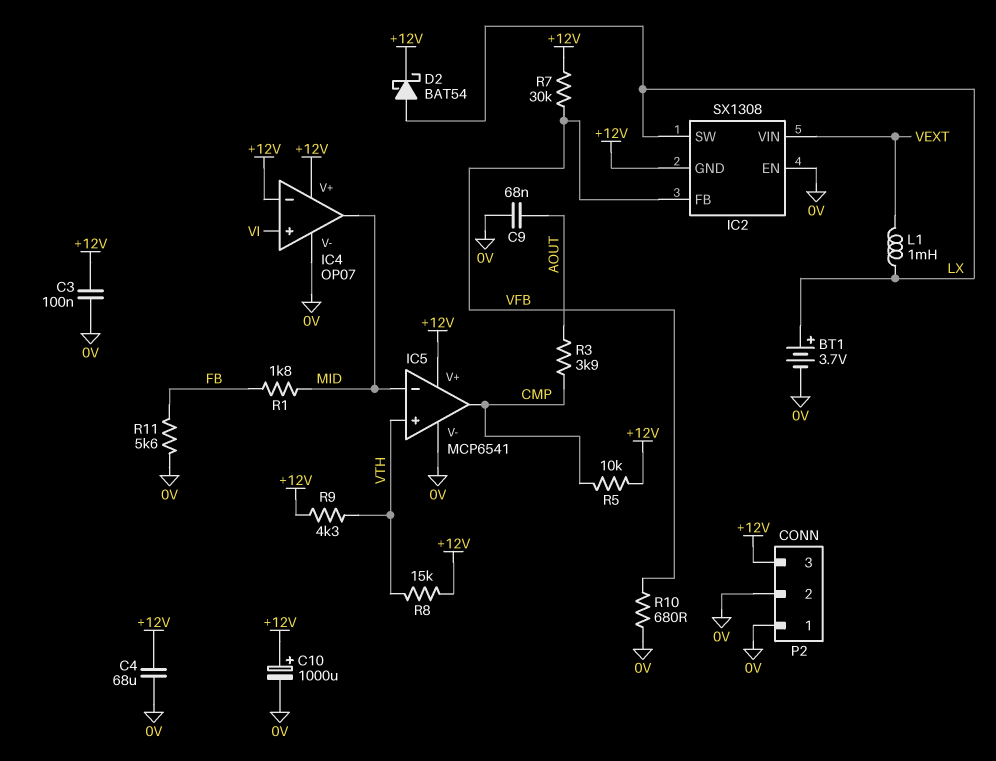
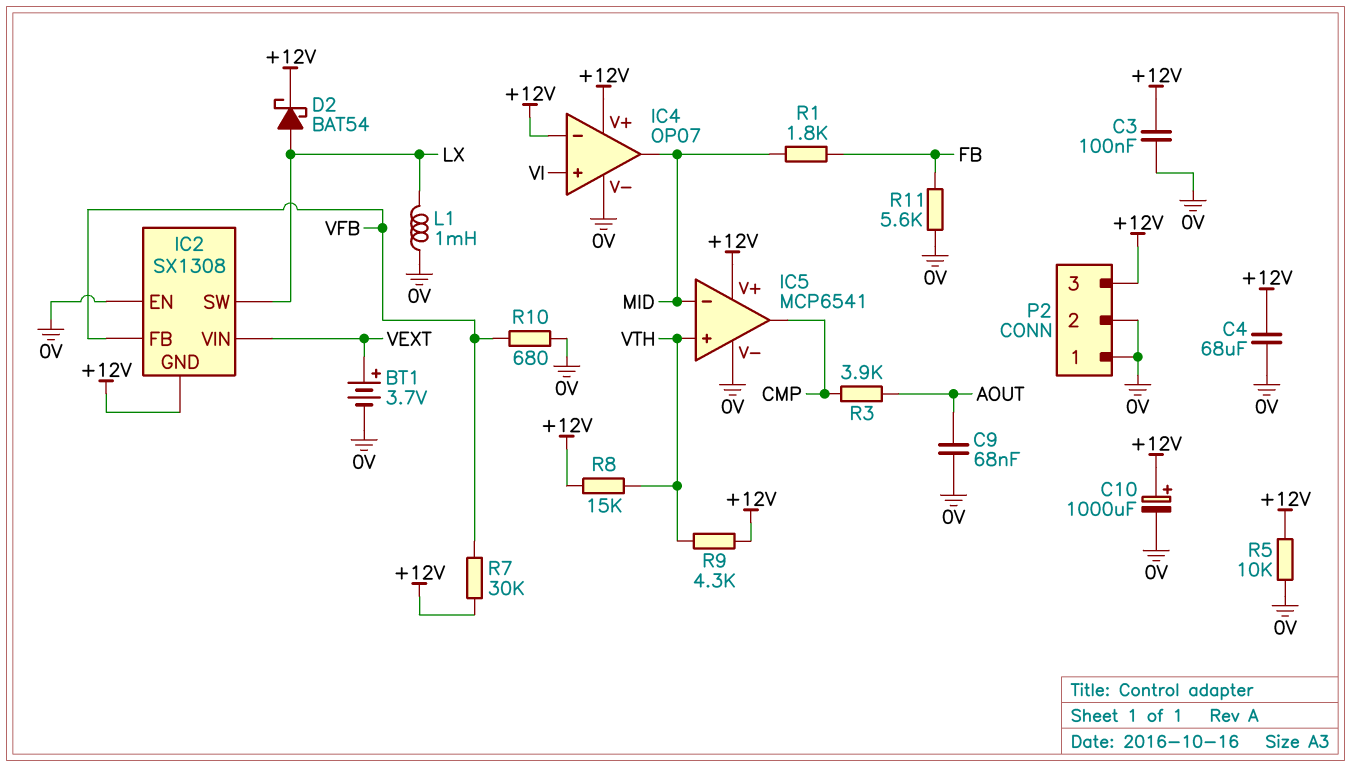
BT1: 3.7V (plus LX, minus 0V) -> 3.7V (plus VEXT, minus 0V)
L1: 1mH (LX, VEXT) -> 1mH (0V, LX)
R5: 10k (+12V, CMP) -> 10k (+12V, 0V)

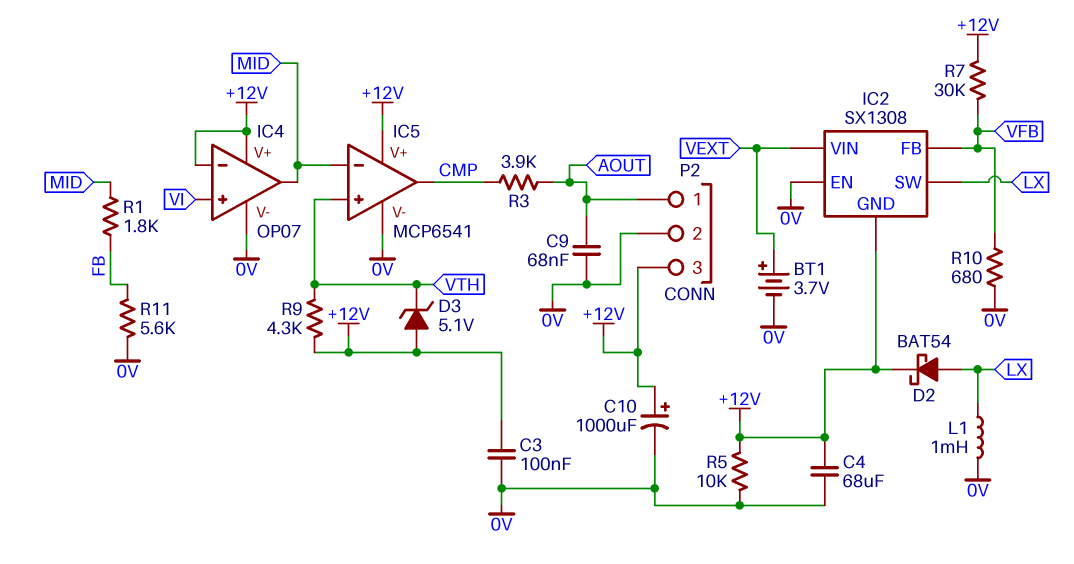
D3: none -> zener 5.1V (A +12V, K VTH)
P2 pin 1: 0V -> AOUT
R8: 15k (+12V, VTH) -> none

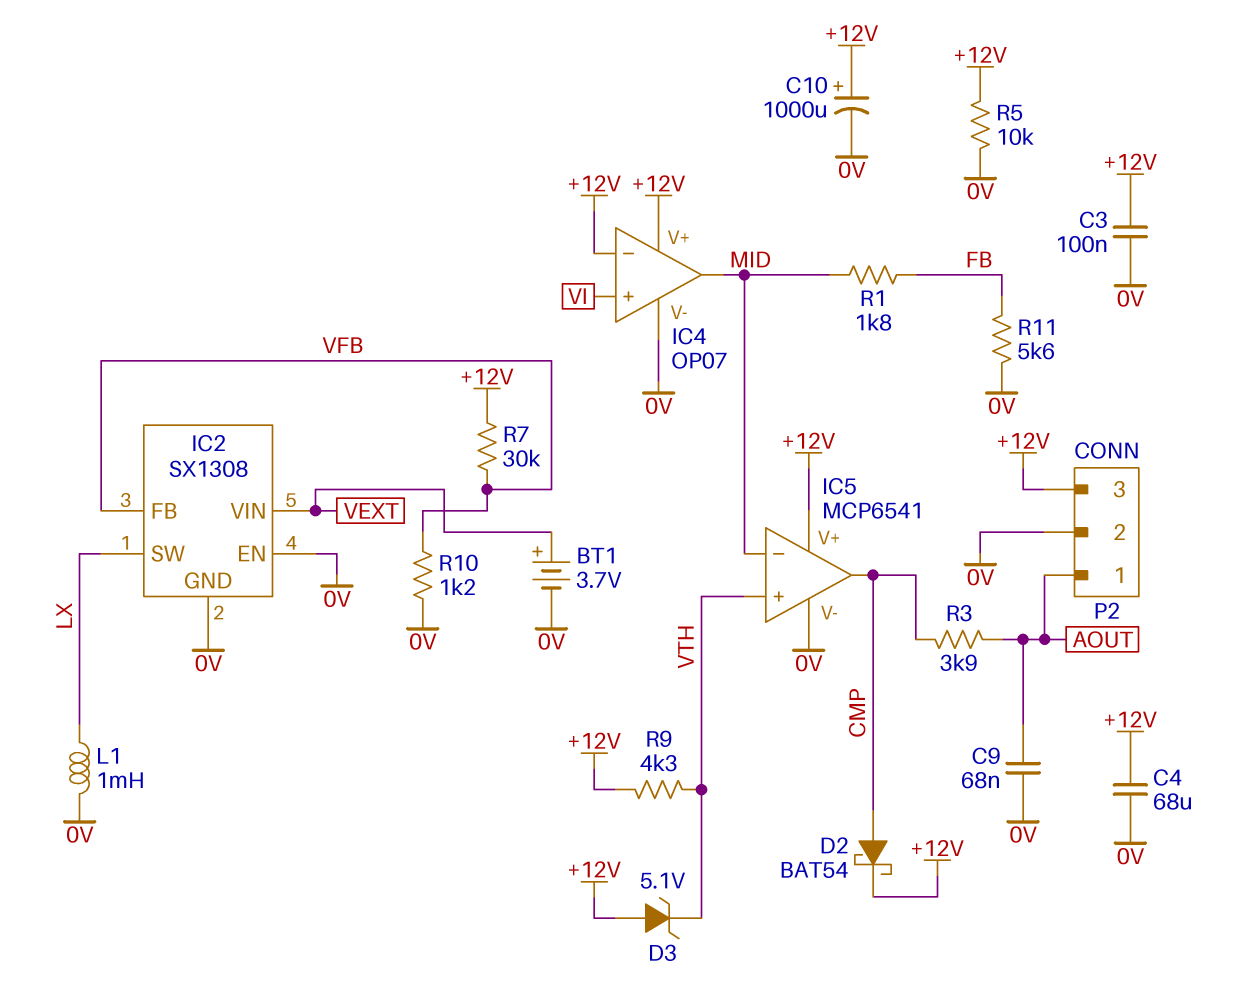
D2: schottky BAT54 (A LX, K +12V) -> schottky BAT54 (A CMP, K +12V)
IC2 pin GND: +12V -> 0V
R10: 680 (0V, VFB) -> 1.2k (0V, VFB)

